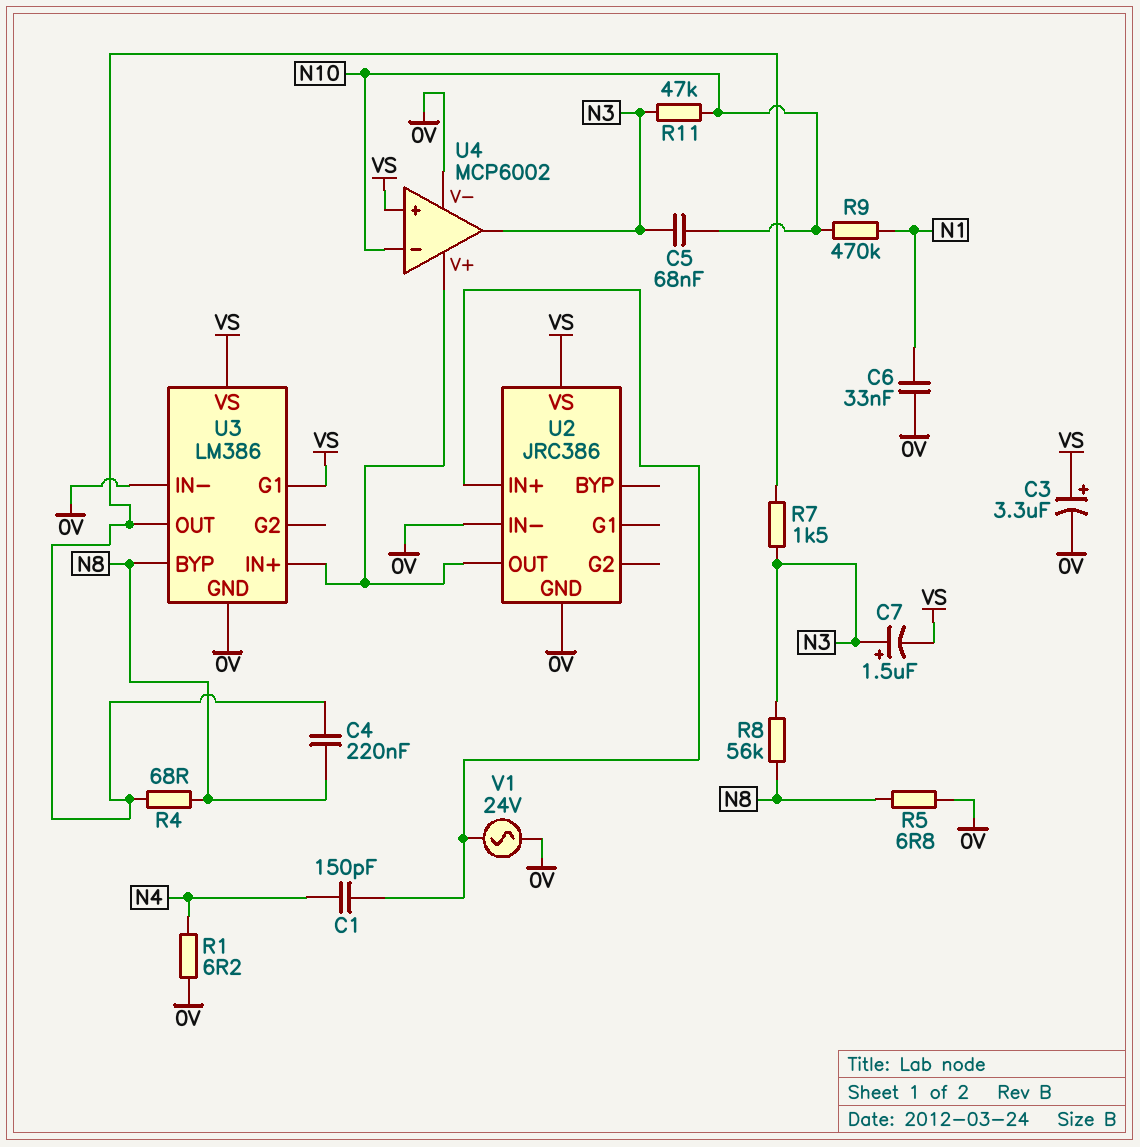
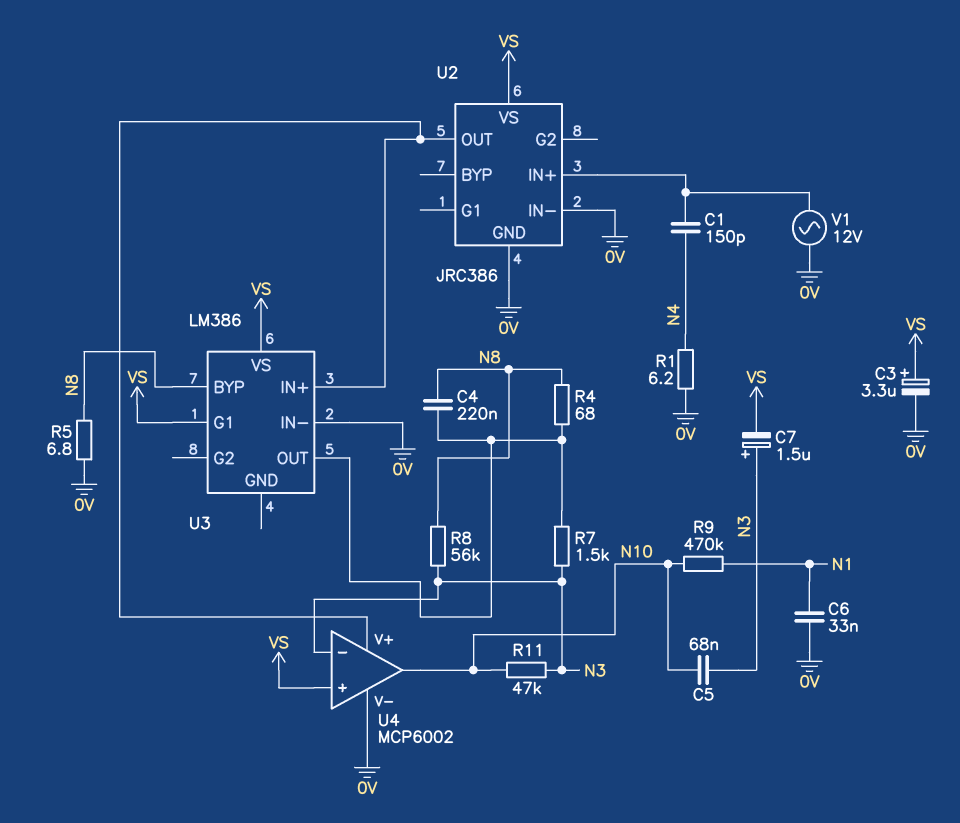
U3 pin GND: 0V -> none
U4 pin in-: N10 -> N3
U4 pin out: N3 -> N10
V1: AC 24V (0V, U2/IN+) -> AC 12V (0V, U2/IN+)

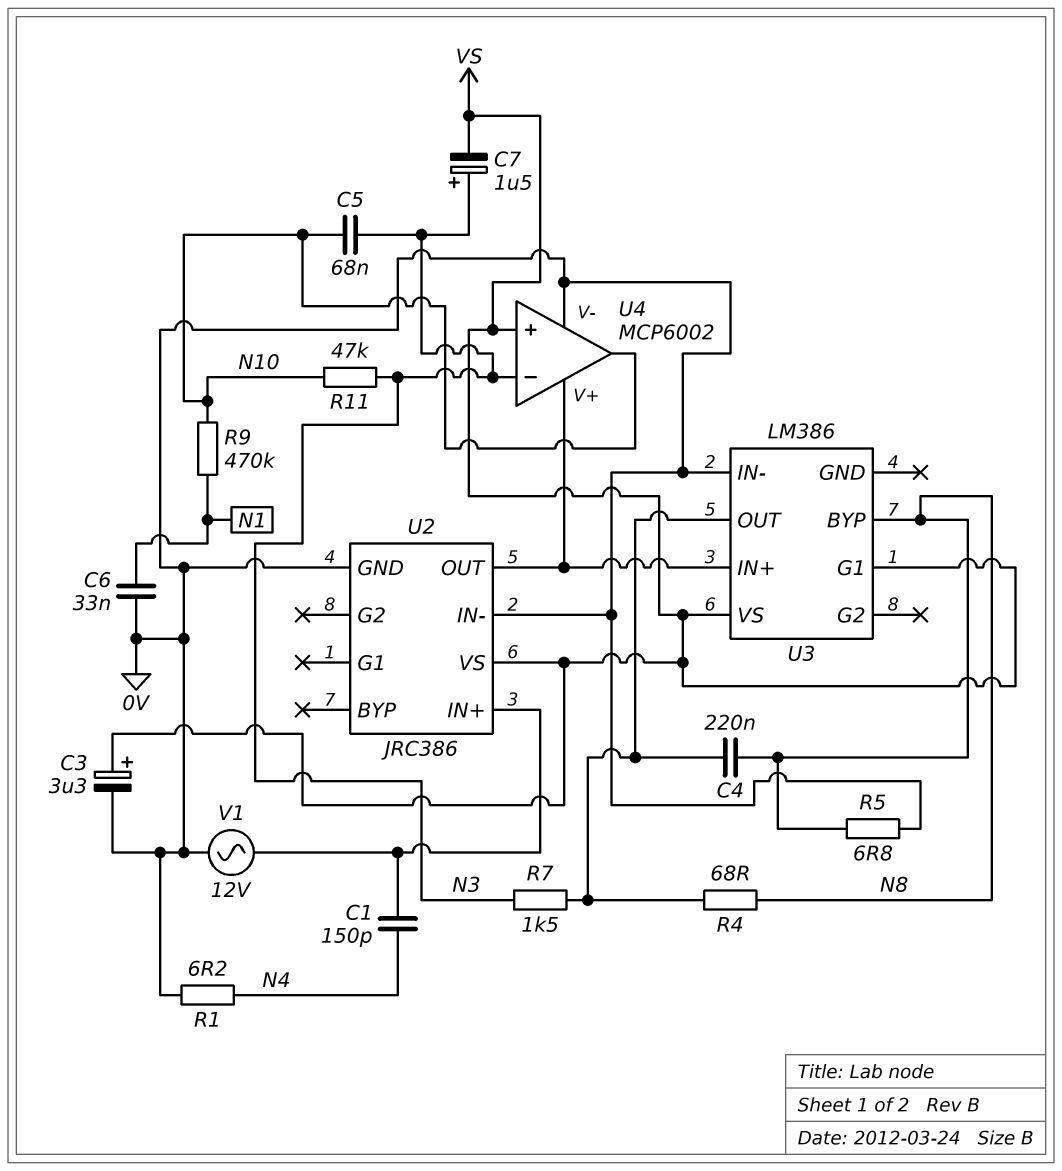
R8: 56k (N3, N8) -> none

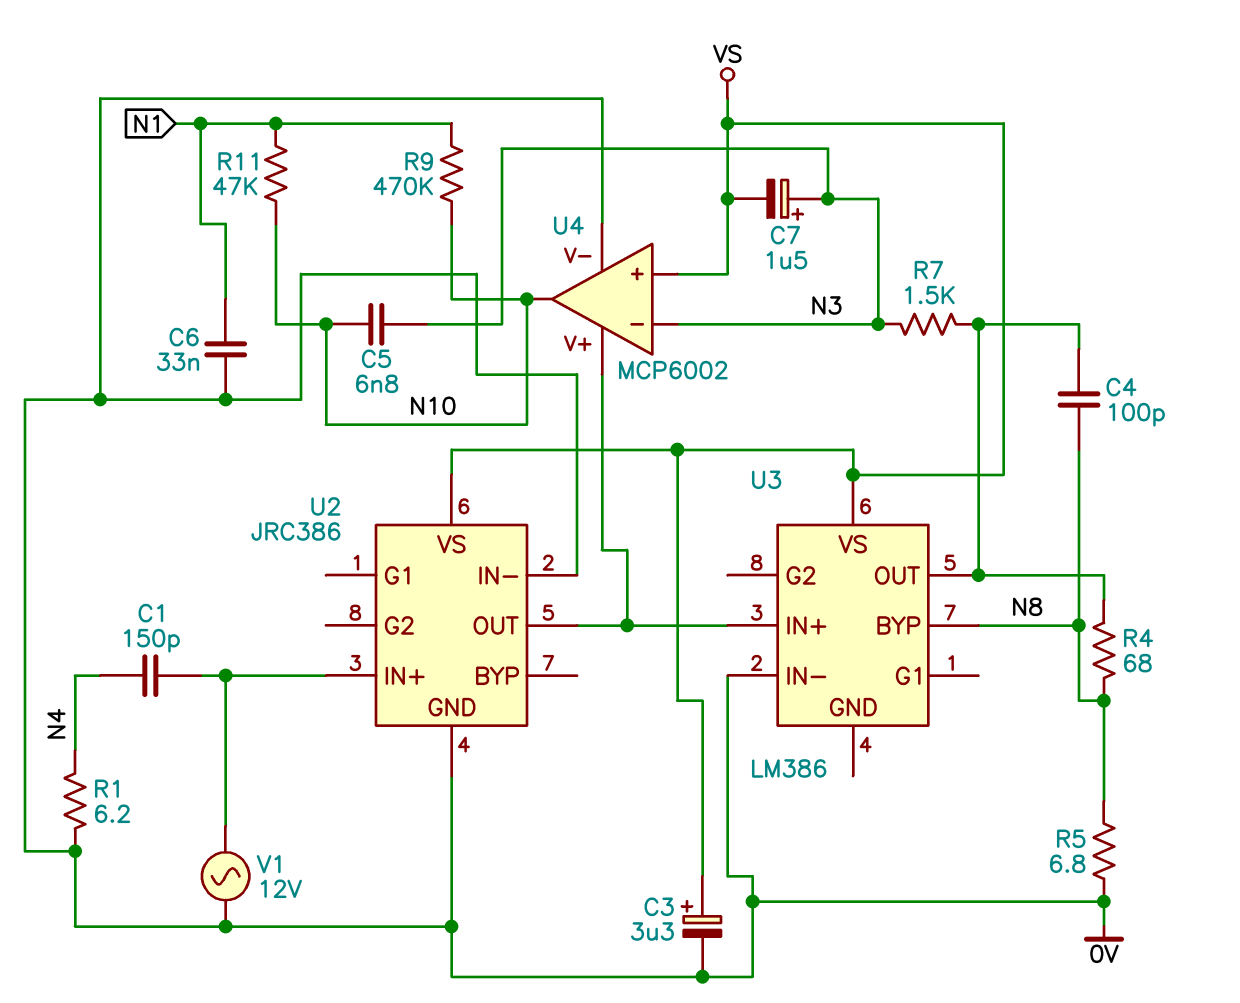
C4: 220nF (N8, U3/OUT) -> 100pF (N8, U3/OUT)
C5: 68nF (N3, N10) -> 6.8nF (N3, N10)
R11: 47k (N3, N10) -> 47k (N1, N10)
U3 pin G1: VS -> none

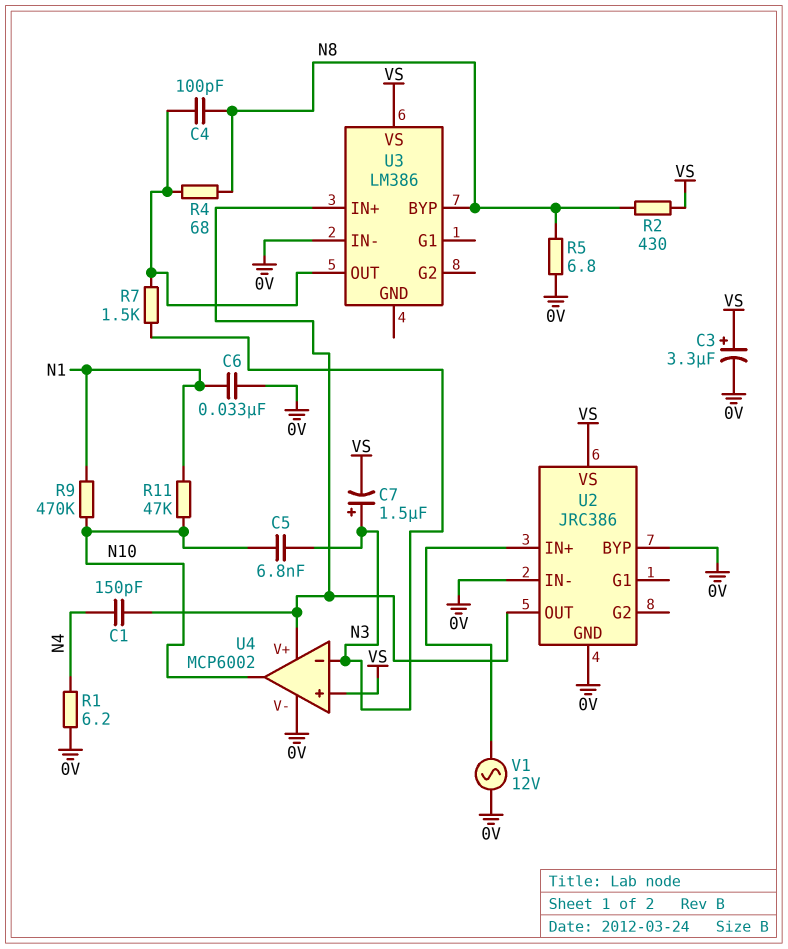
C1: 150pF (N4, U2/IN+) -> 150pF (N4, U2/OUT)
R2: none -> 430 (N8, VS)
U2 pin BYP: none -> 0V

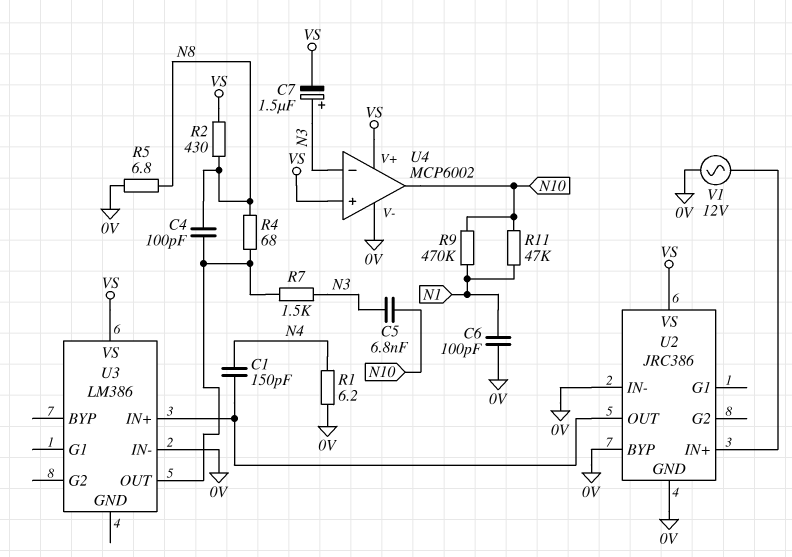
C3: 3.3uF (plus VS, minus 0V) -> none
C6: 33nF (0V, N1) -> 100pF (0V, N1)
U3 pin BYP: N8 -> none
U4 pin V+: U2/OUT -> VS

